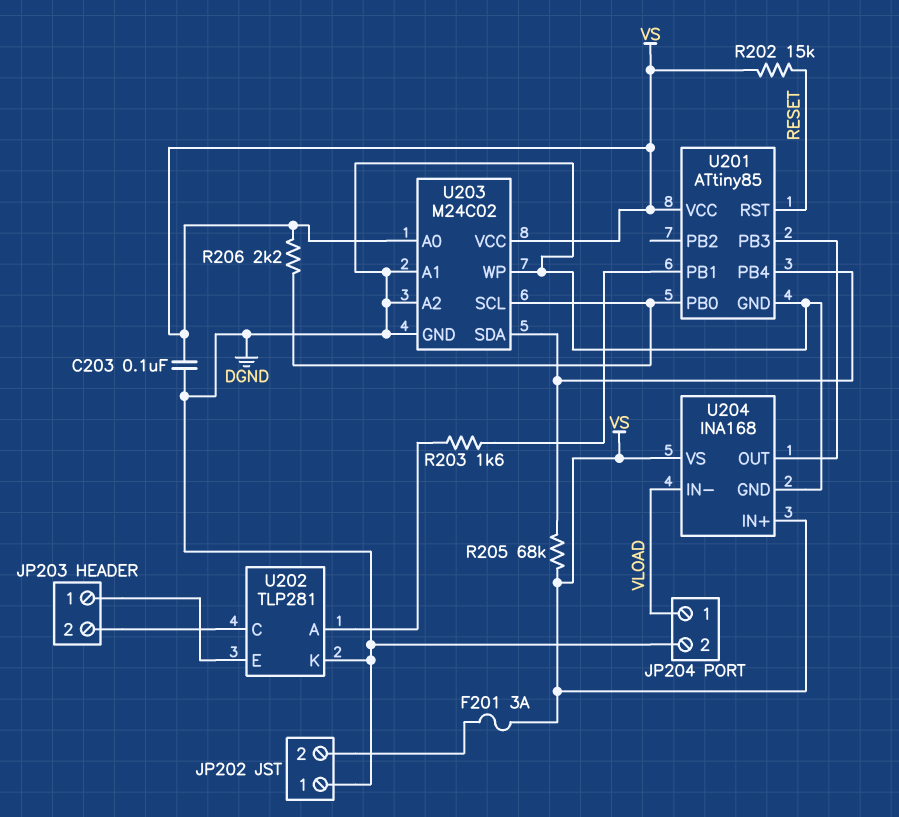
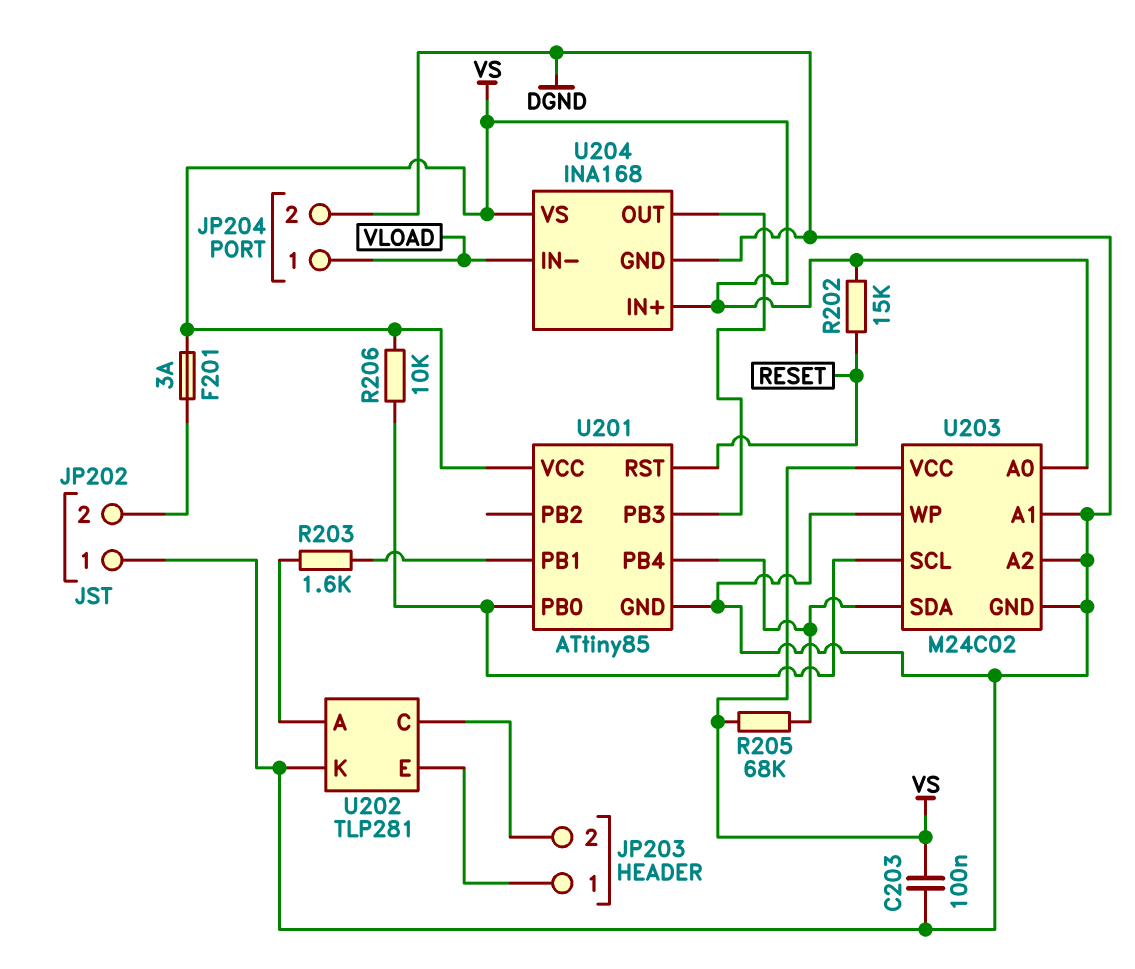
R206: 2.2k (U201/PB0, VS) -> 10k (U201/PB0, VS)

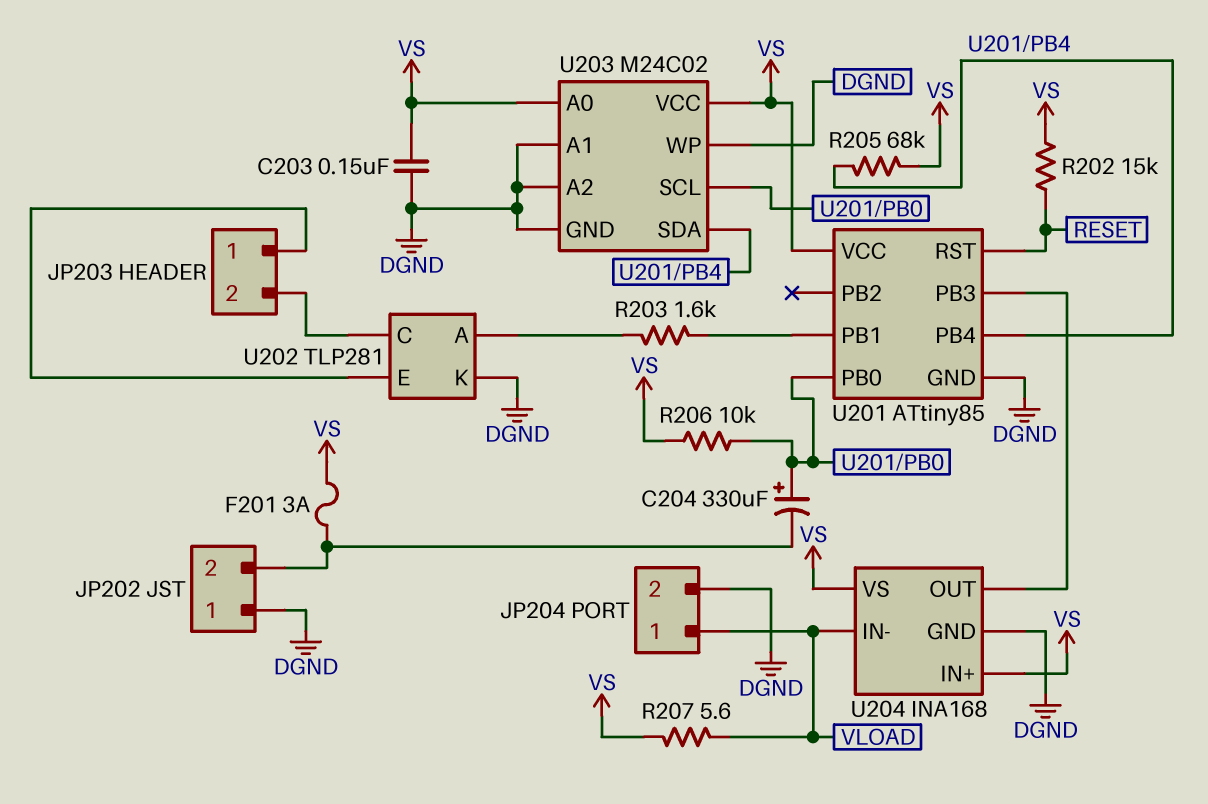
C203: 100nF (DGND, VS) -> 150nF (DGND, VS)
C204: none -> 330uF (plus U201/PB0, minus JP202/2)
R207: none -> 5.6 (VLOAD, VS)

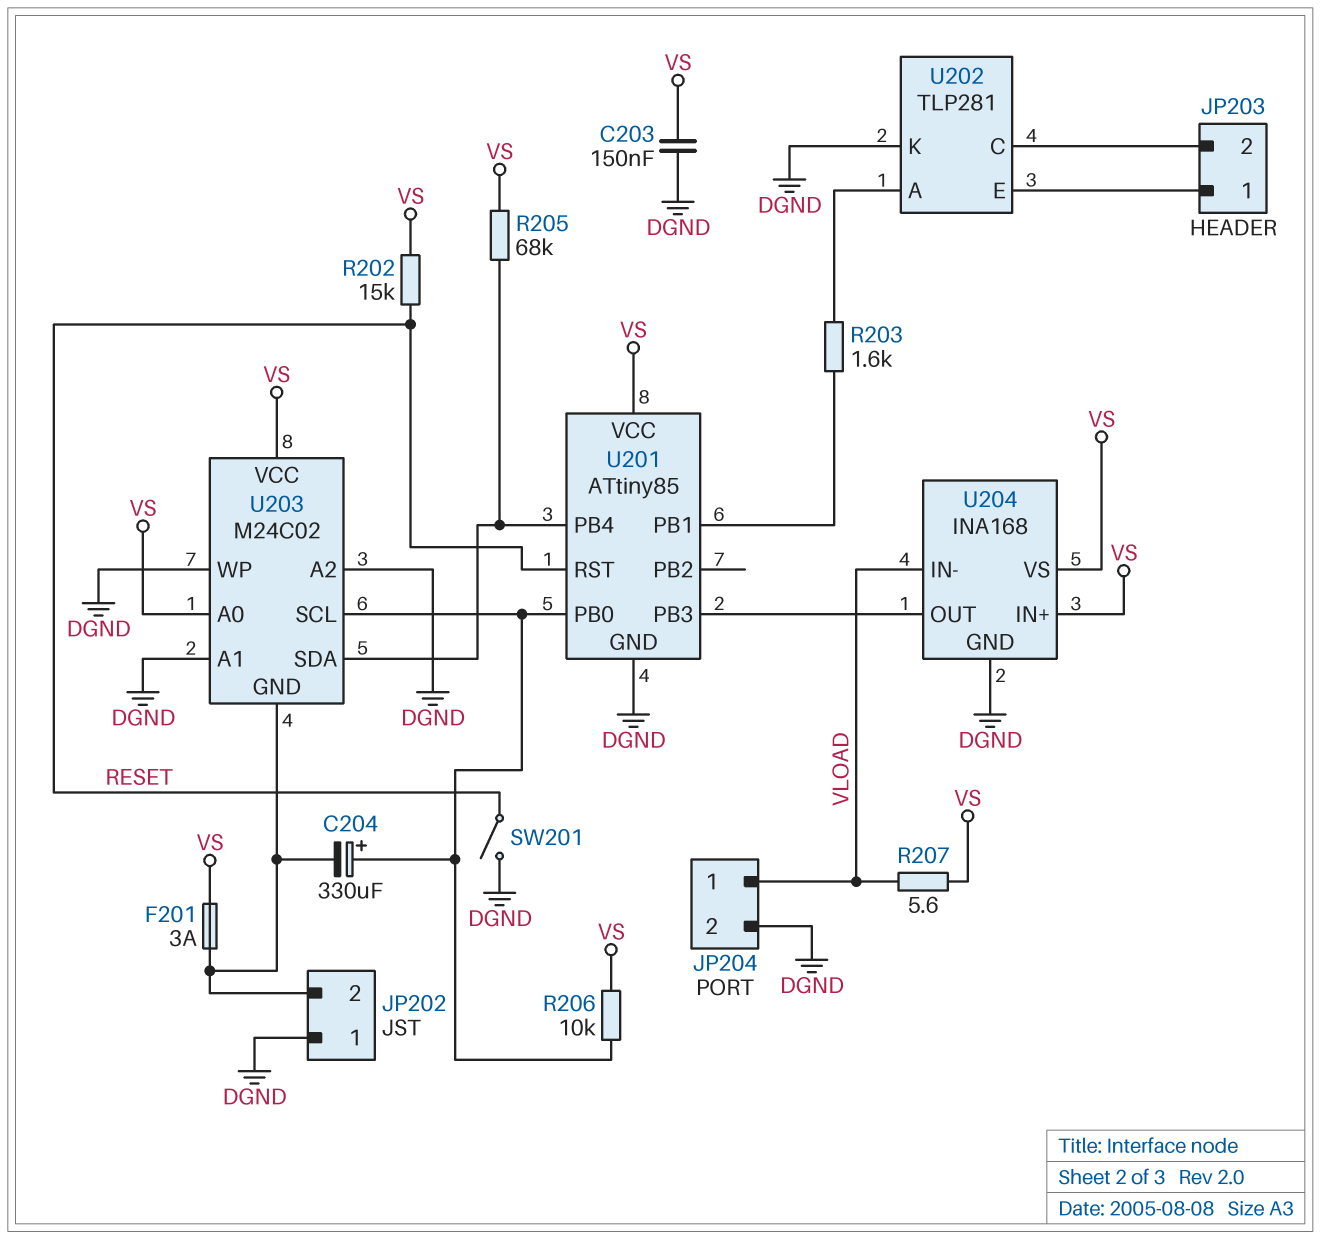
SW201: none -> switch (DGND, RESET)
U203 pin GND: DGND -> JP202/2

